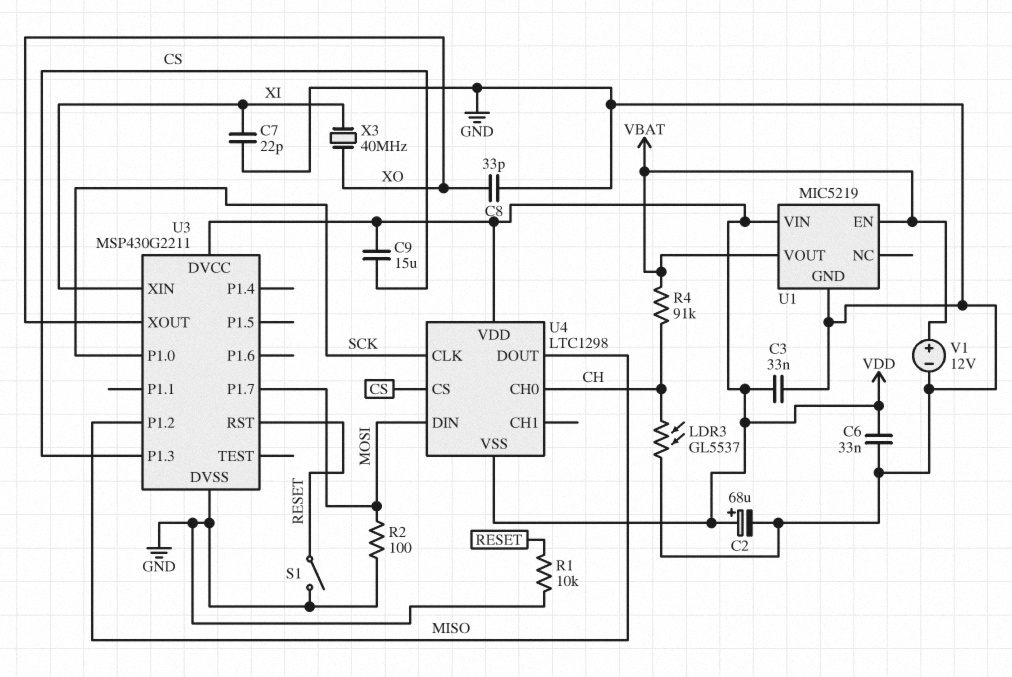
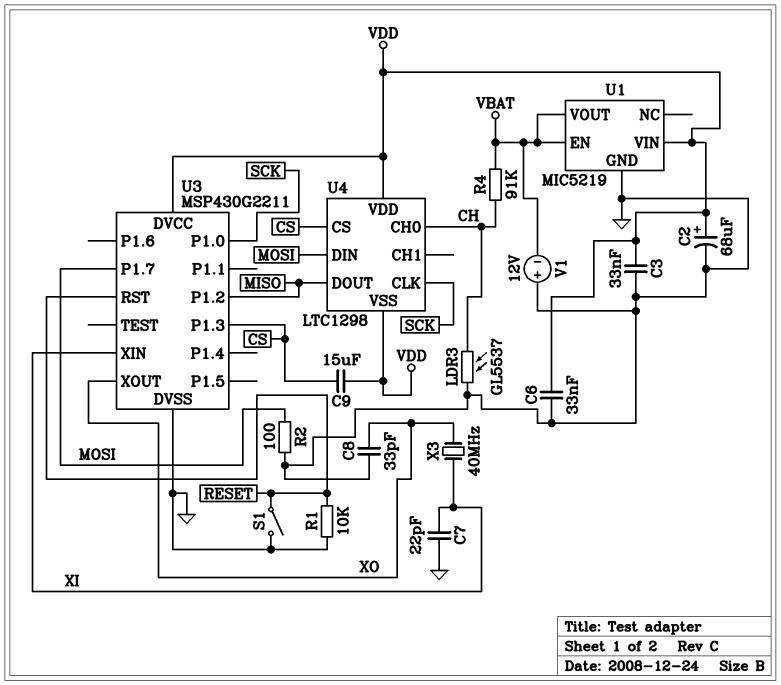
V1: 12V (plus VBAT, minus GND) -> 12V (plus GND, minus VBAT)

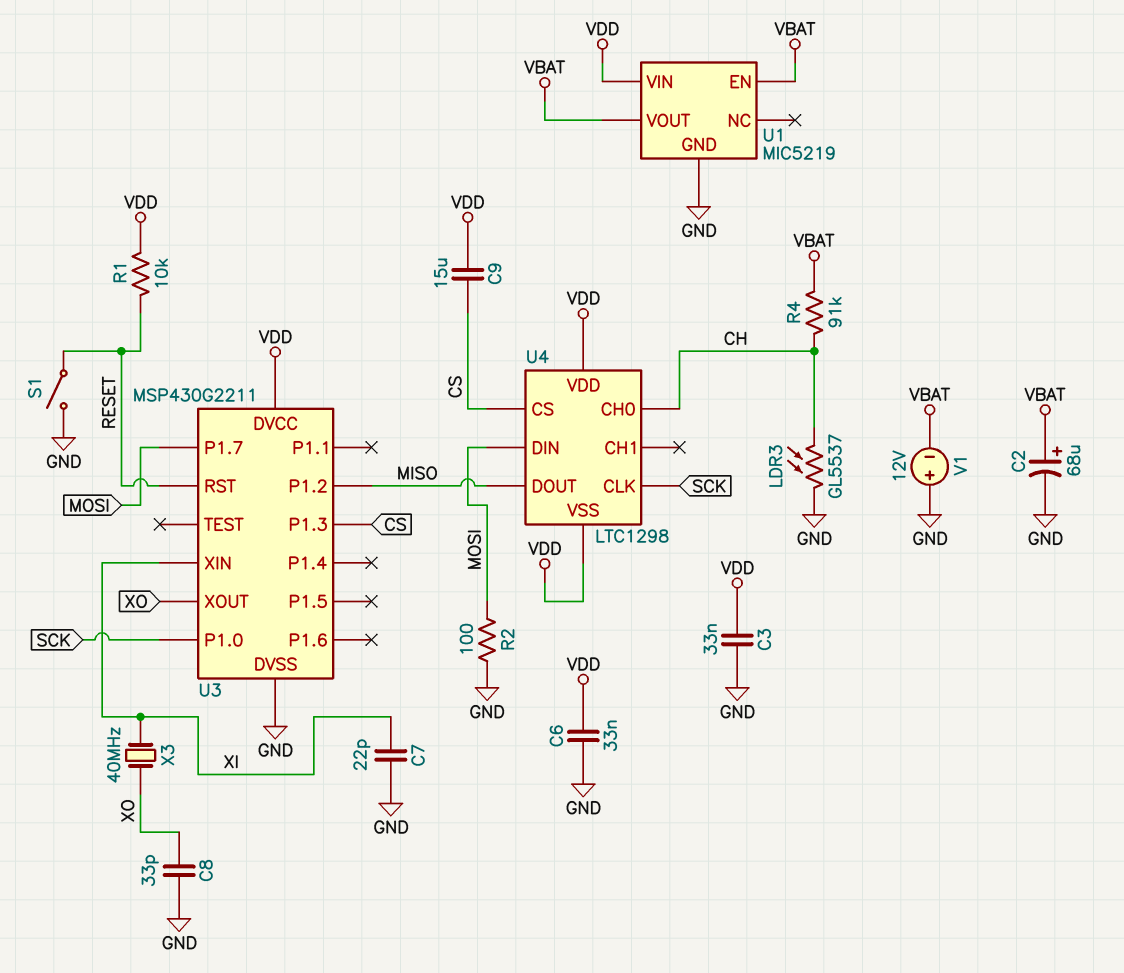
C2: 68uF (plus VDD, minus GND) -> 68uF (plus VBAT, minus GND)
R1: 10k (GND, RESET) -> 10k (RESET, VDD)

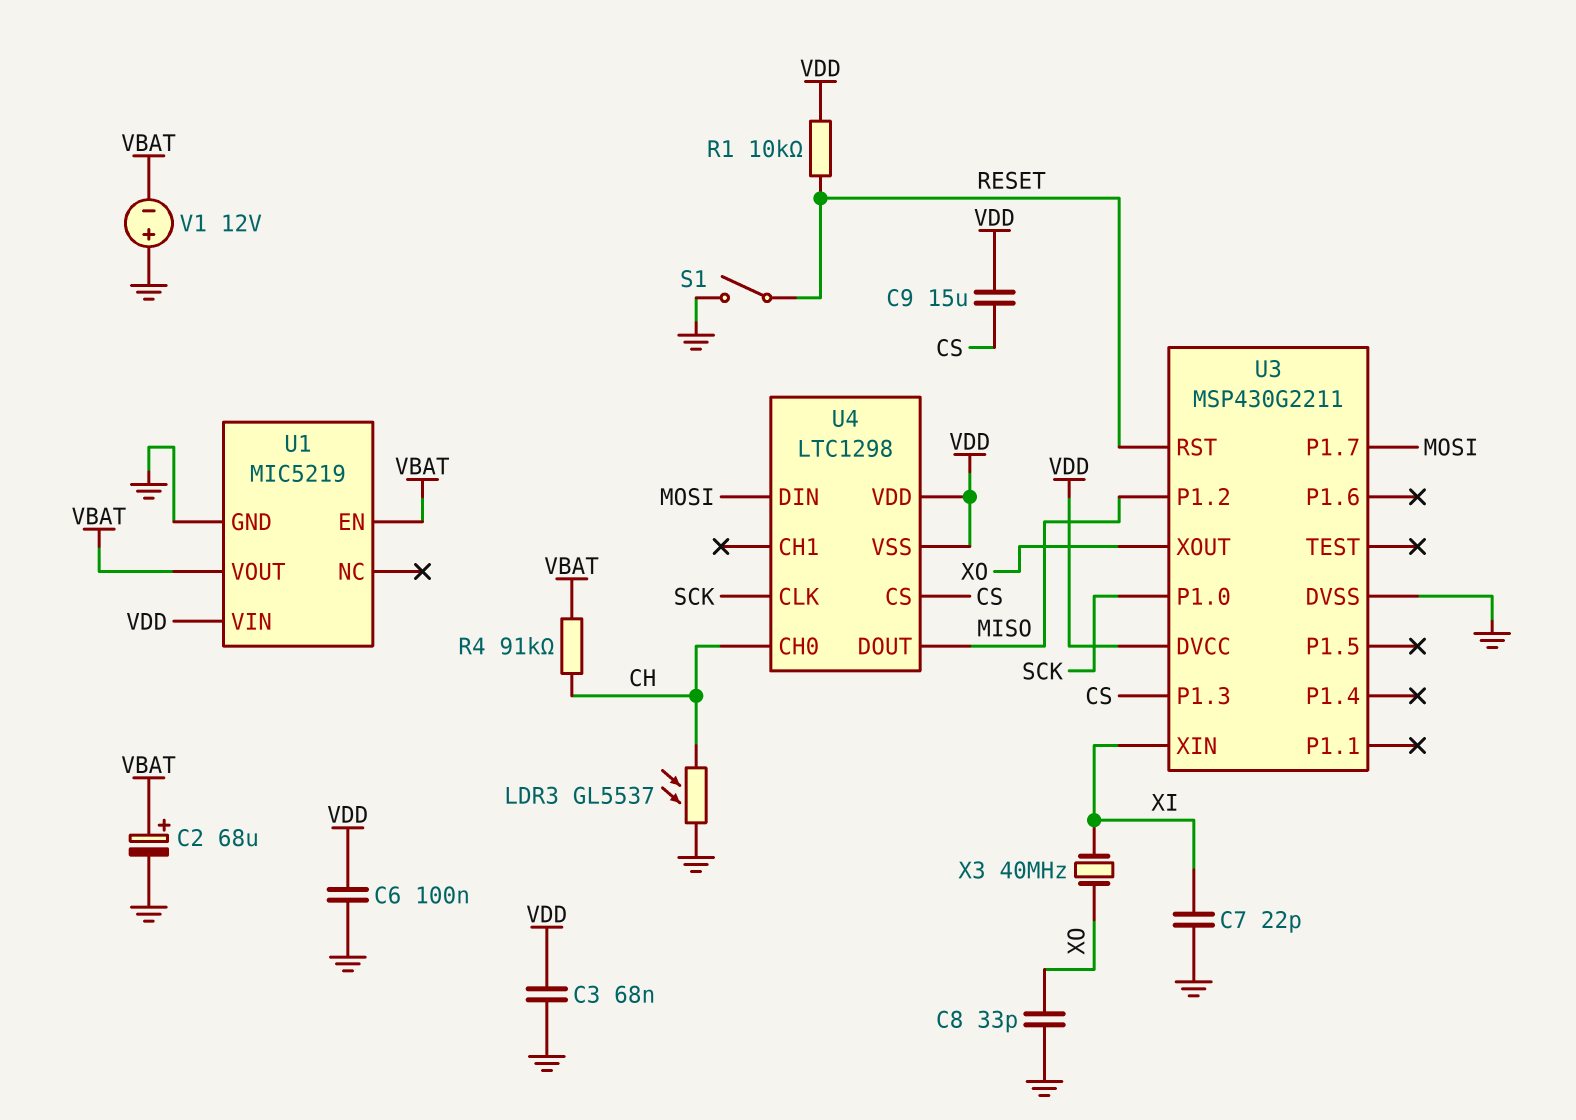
C3: 33nF (GND, VDD) -> 68nF (GND, VDD)
C6: 33nF (GND, VDD) -> 100nF (GND, VDD)
R2: 100 (GND, MOSI) -> none

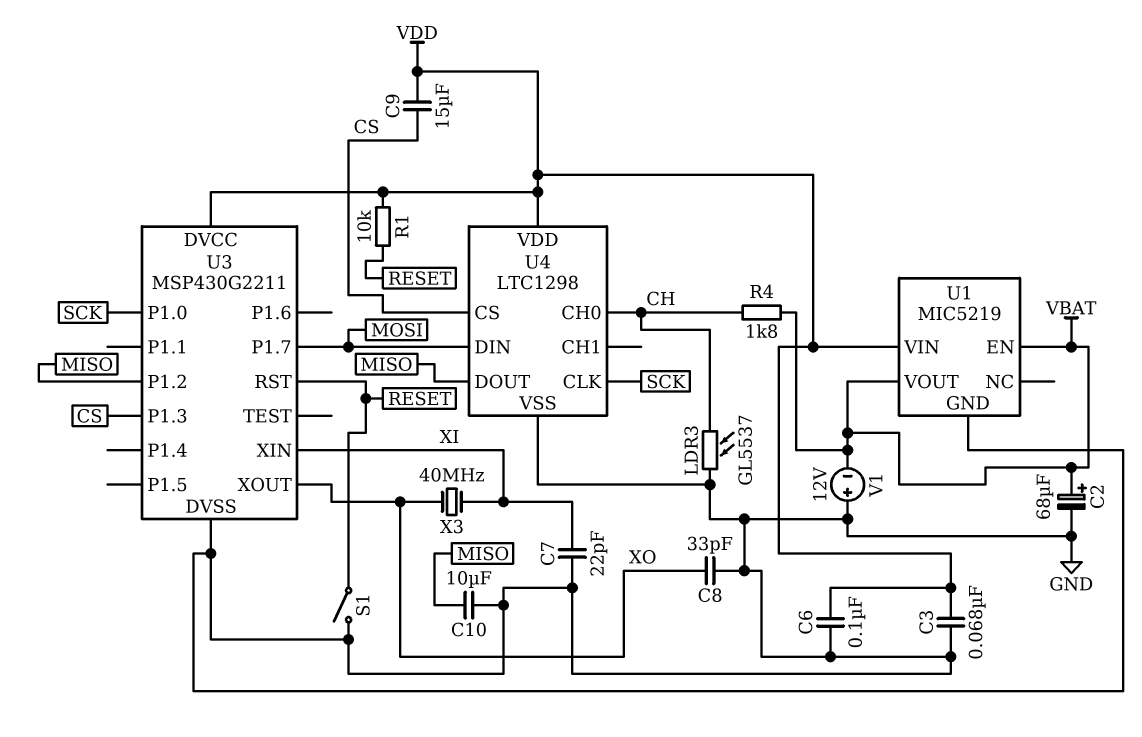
C10: none -> 10uF (GND, MISO)
R4: 91k (CH, VBAT) -> 1.8k (CH, VBAT)
U4 pin VSS: VDD -> GND

